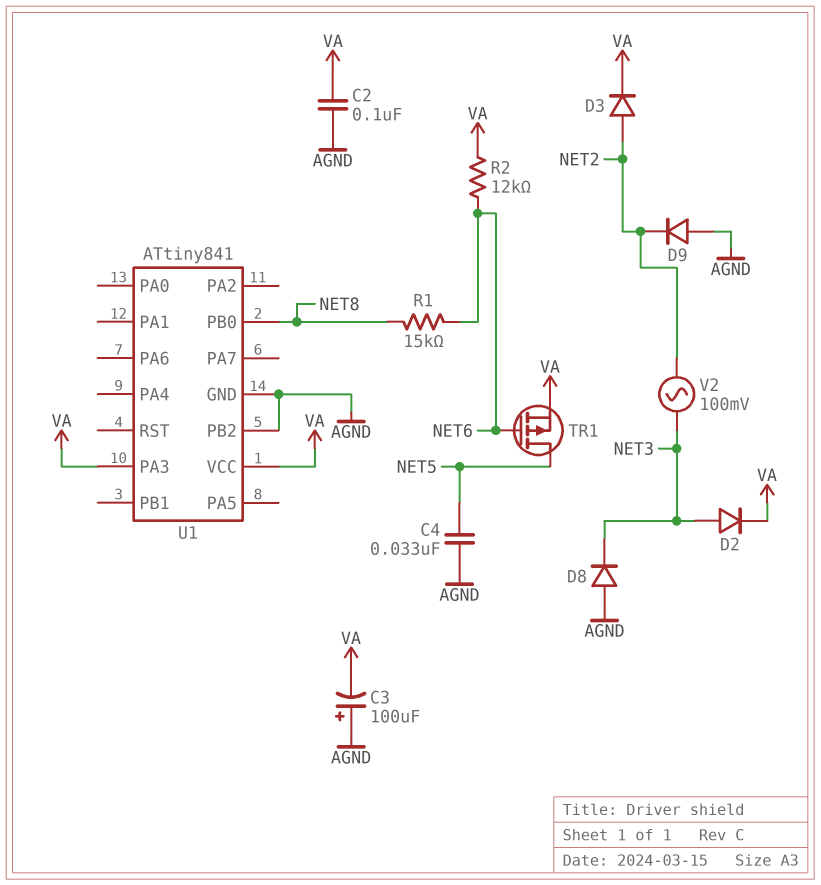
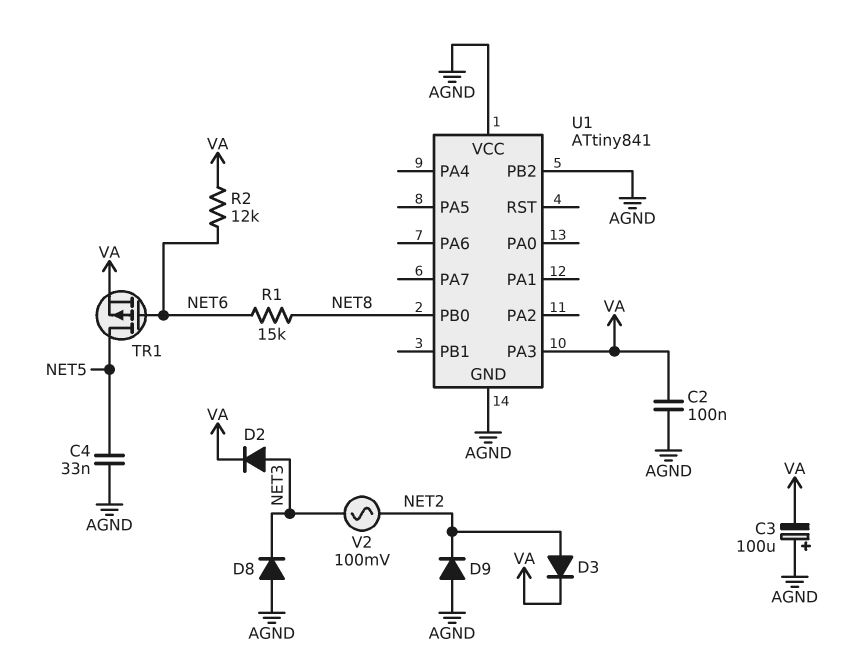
U1 pin VCC: VA -> AGND

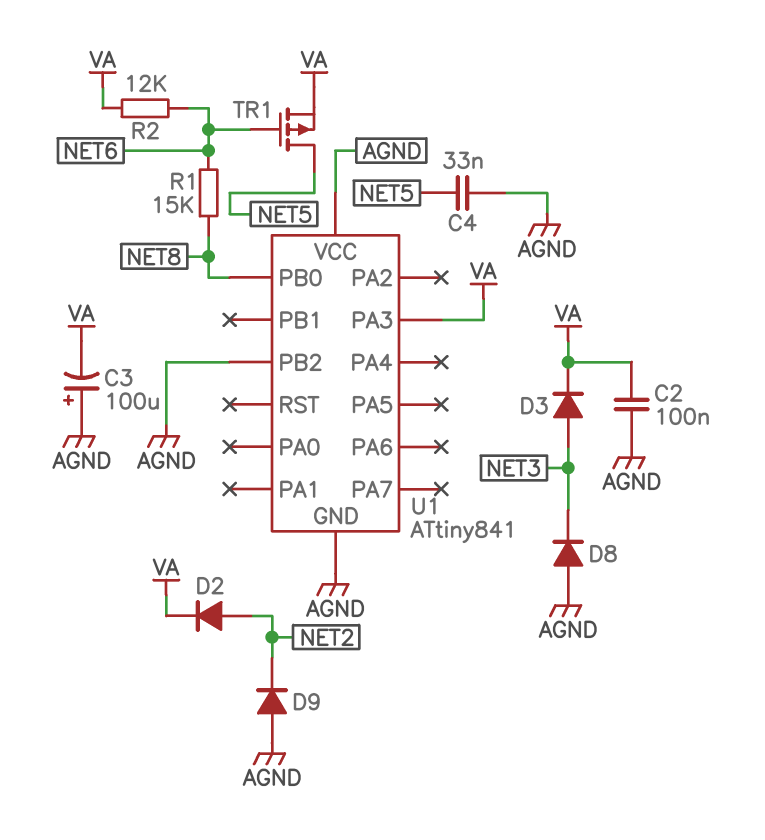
D2: diode (A NET3, K VA) -> diode (A NET2, K VA)
D3: diode (A NET2, K VA) -> diode (A NET3, K VA)
V2: AC 100mV (NET2, NET3) -> none

